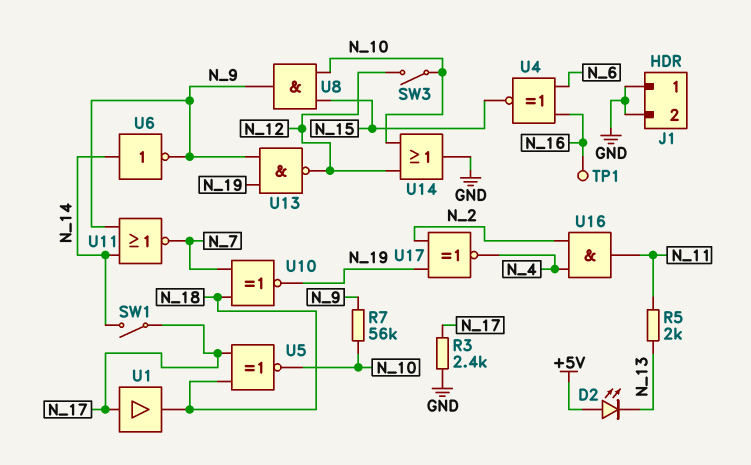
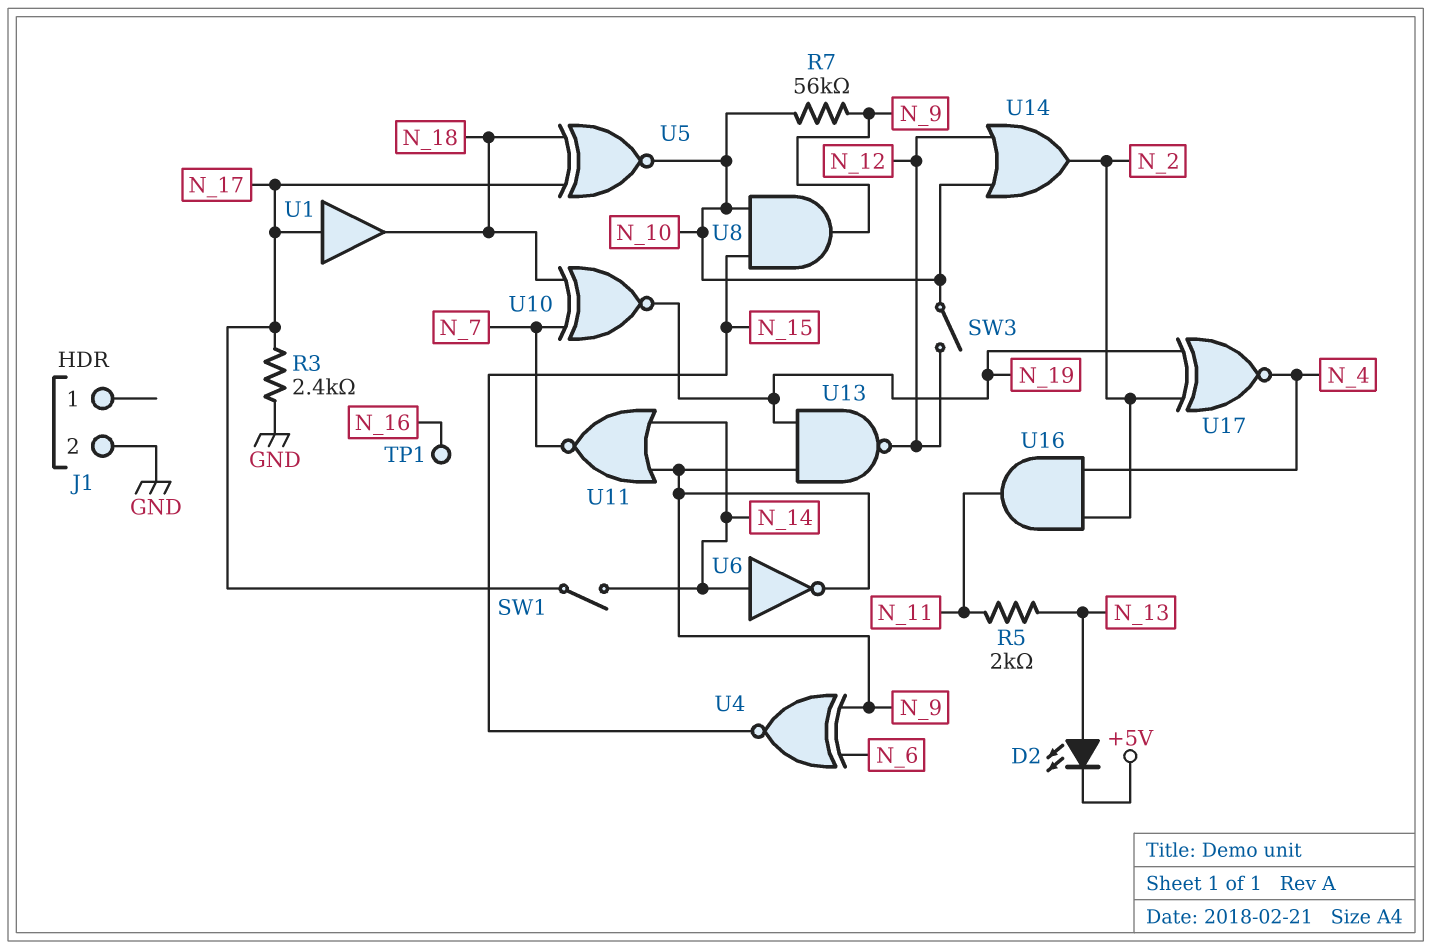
D2: LED (A +5V, K N_13) -> LED (A N_13, K +5V)
J1 pin 1: GND -> none
U4: XNOR (in N_6, in N_16, out N_15) -> XNOR (in N_6, in N_9, out N_15)
U14: OR (in N_10, in N_12, out GND) -> OR (in N_10, in N_12, out N_2)

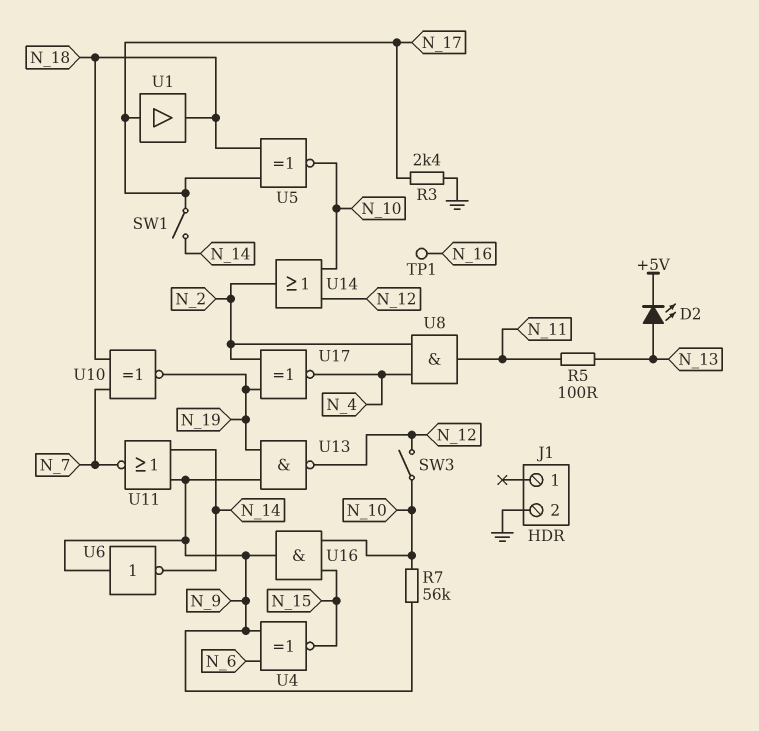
R5: 2k (N_11, N_13) -> 100 (N_11, N_13)
U6: NOT (in N_14, out N_9) -> NOT (in N_9, out N_14)
U8: AND (in N_10, in N_15, out N_9) -> AND (in N_2, in N_4, out N_11)
U16: AND (in N_2, in N_4, out N_11) -> AND (in N_10, in N_15, out N_9)

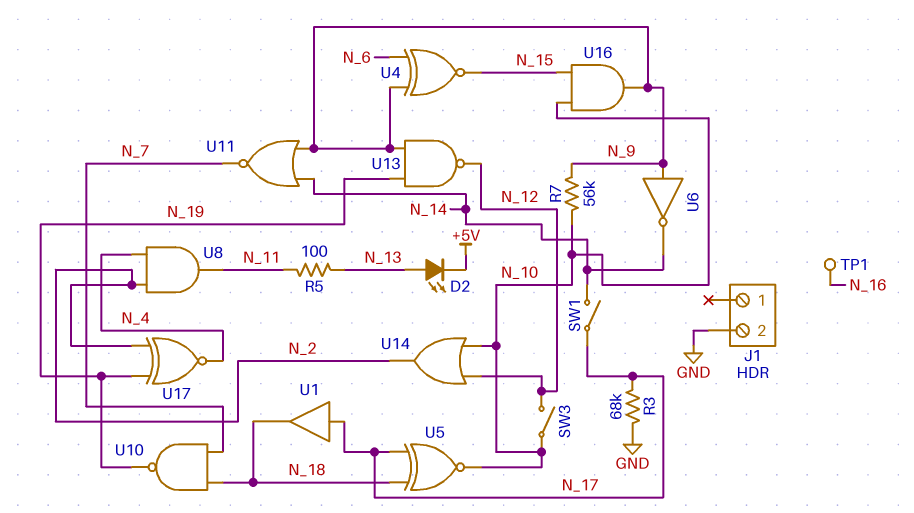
R3: 2.4k (GND, N_17) -> 68k (GND, N_17)
U10: XNOR (in N_7, in N_18, out N_19) -> NAND (in N_7, in N_18, out N_19)

